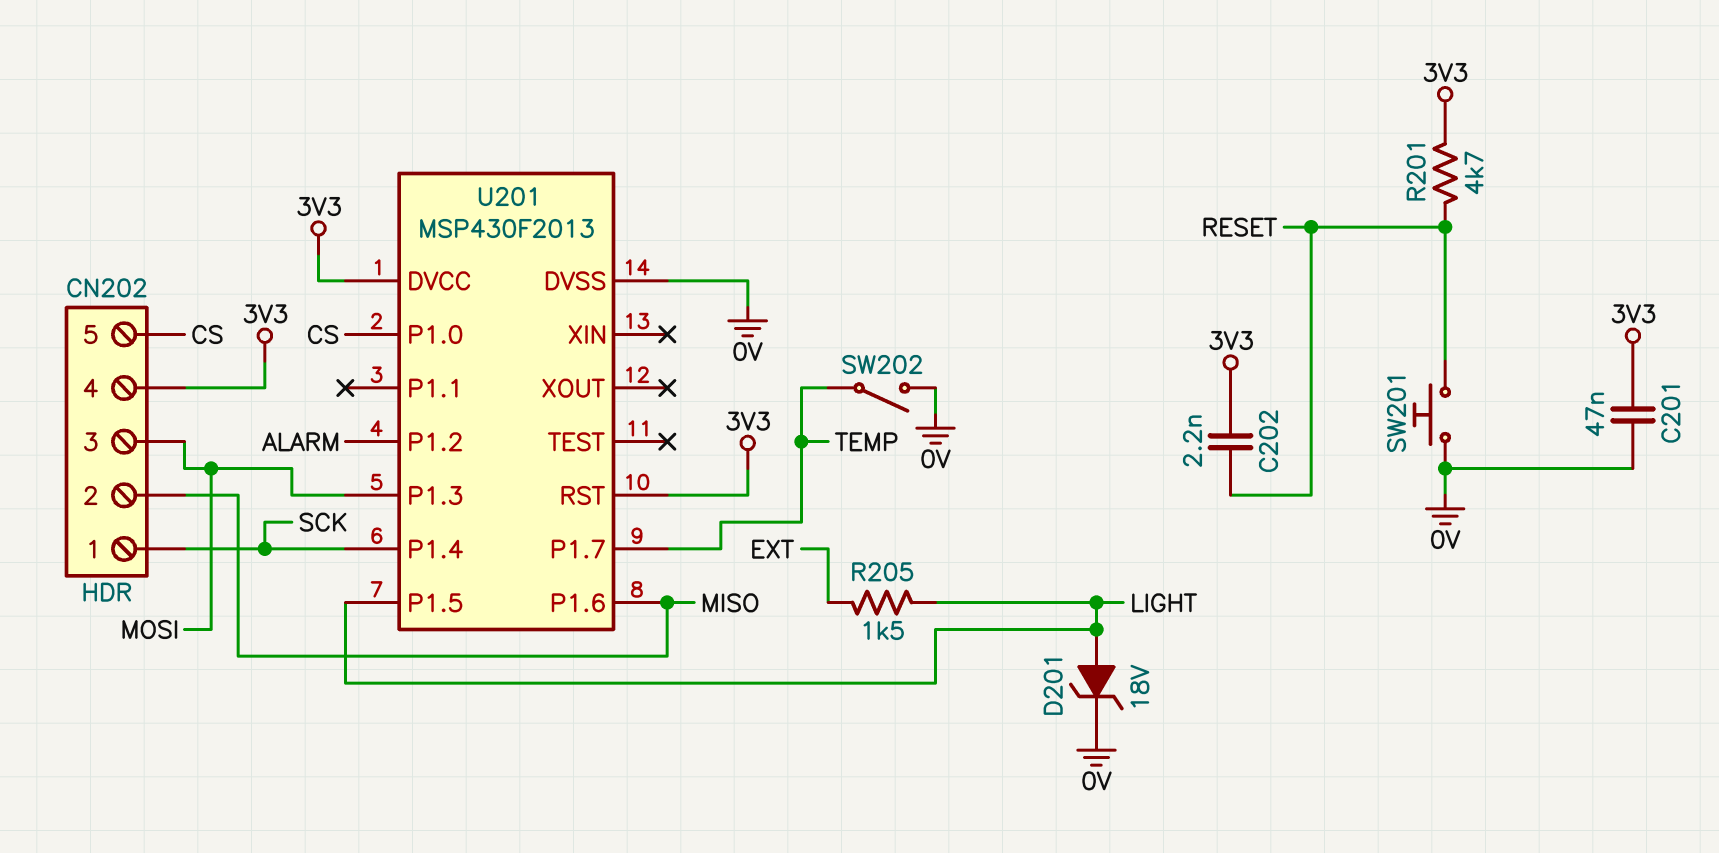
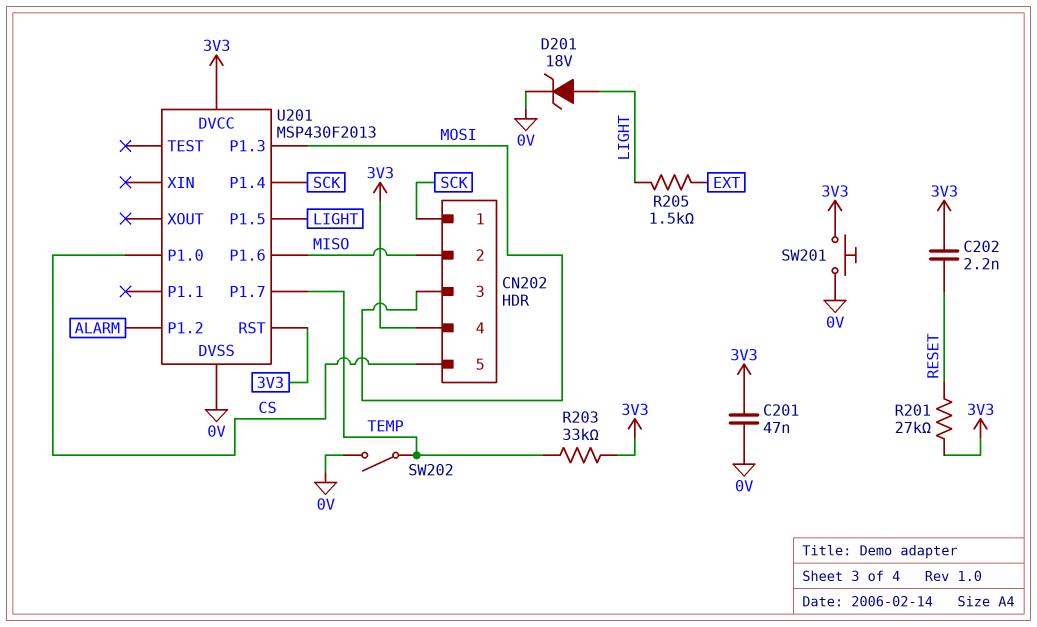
R201: 4.7k (3V3, RESET) -> 27k (3V3, RESET)
R203: none -> 33k (3V3, TEMP)
SW201: button (0V, RESET) -> button (0V, 3V3)

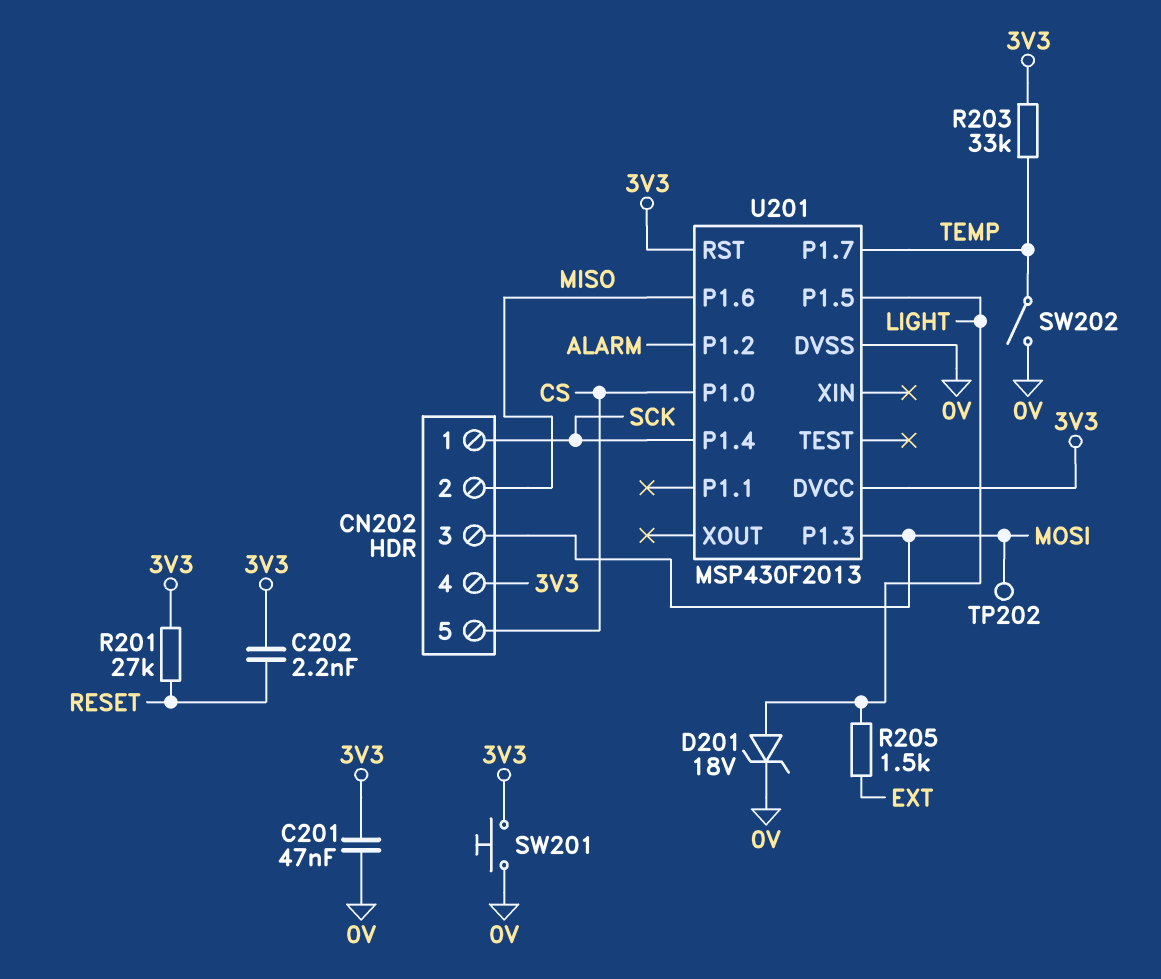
TP202: none -> test point (MOSI)

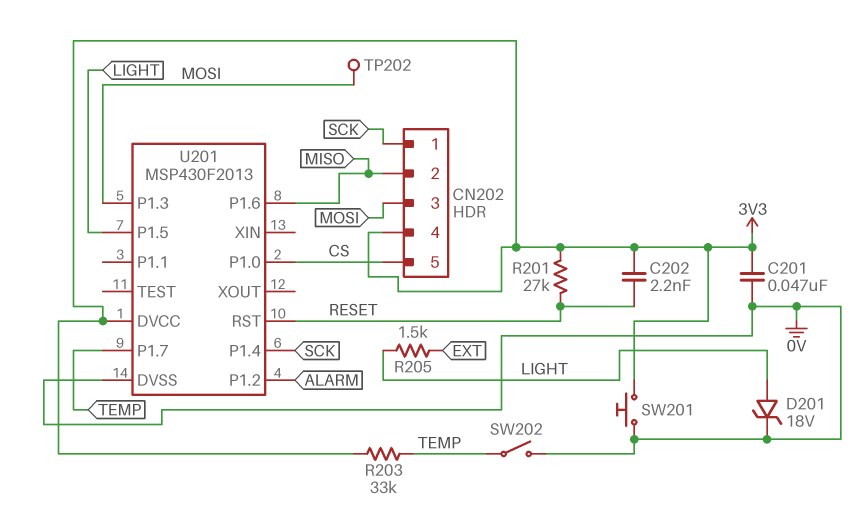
U201 pin RST: 3V3 -> RESET

